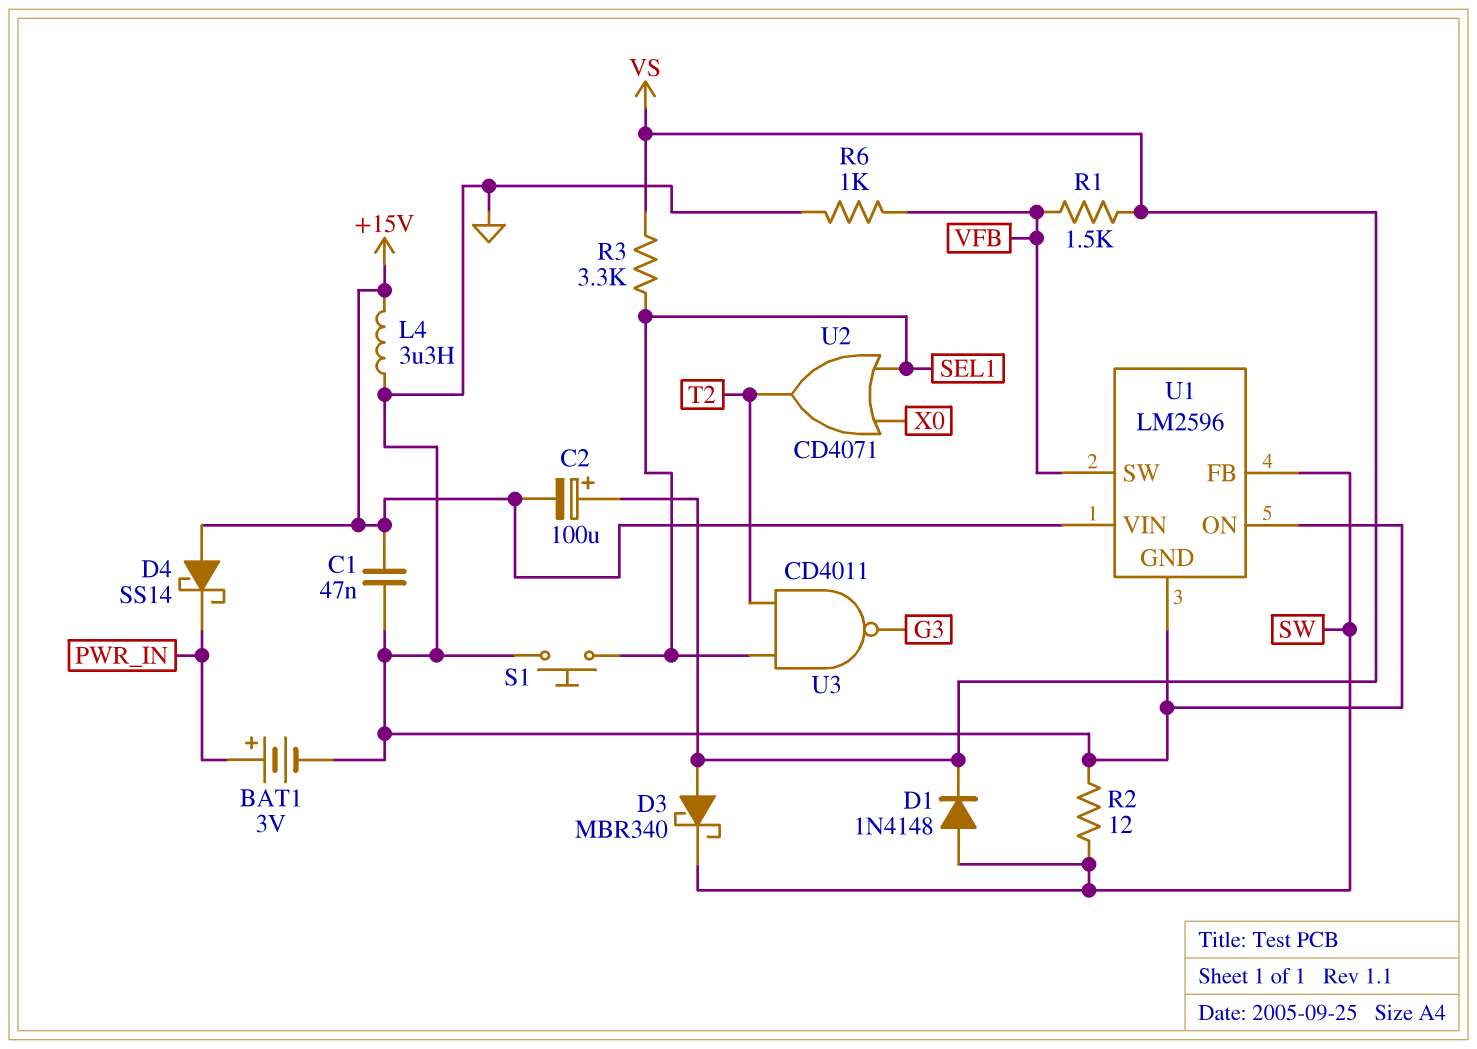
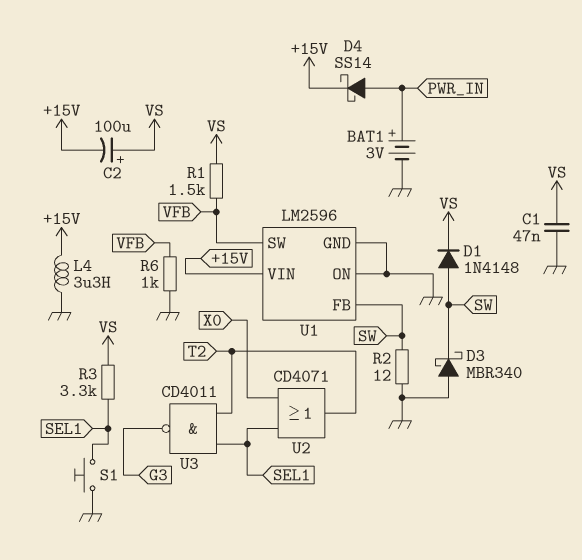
C1: 47nF (+15V, GND) -> 47nF (GND, VS)
D3: schottky MBR340 (A VS, K SW) -> schottky MBR340 (A GND, K SW)
D4: schottky SS14 (A +15V, K PWR_IN) -> schottky SS14 (A PWR_IN, K +15V)

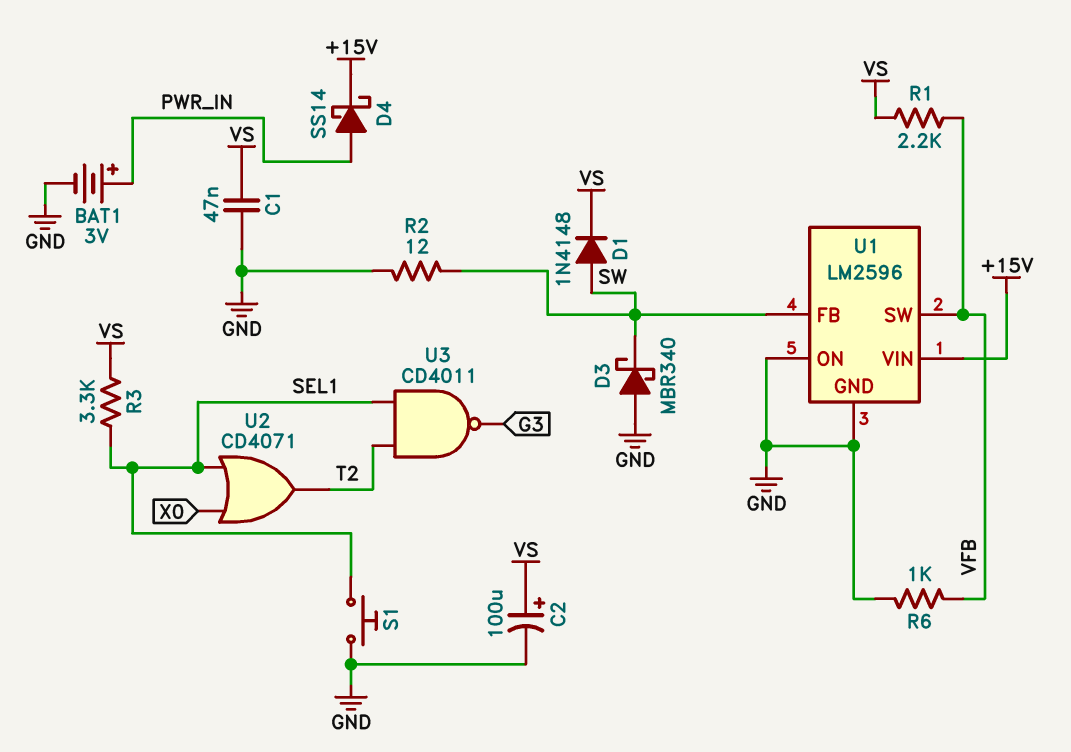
C2: 100uF (plus VS, minus +15V) -> 100uF (plus VS, minus GND)
L4: 3.3uH (+15V, GND) -> none
R1: 1.5k (VFB, VS) -> 2.2k (VFB, VS)

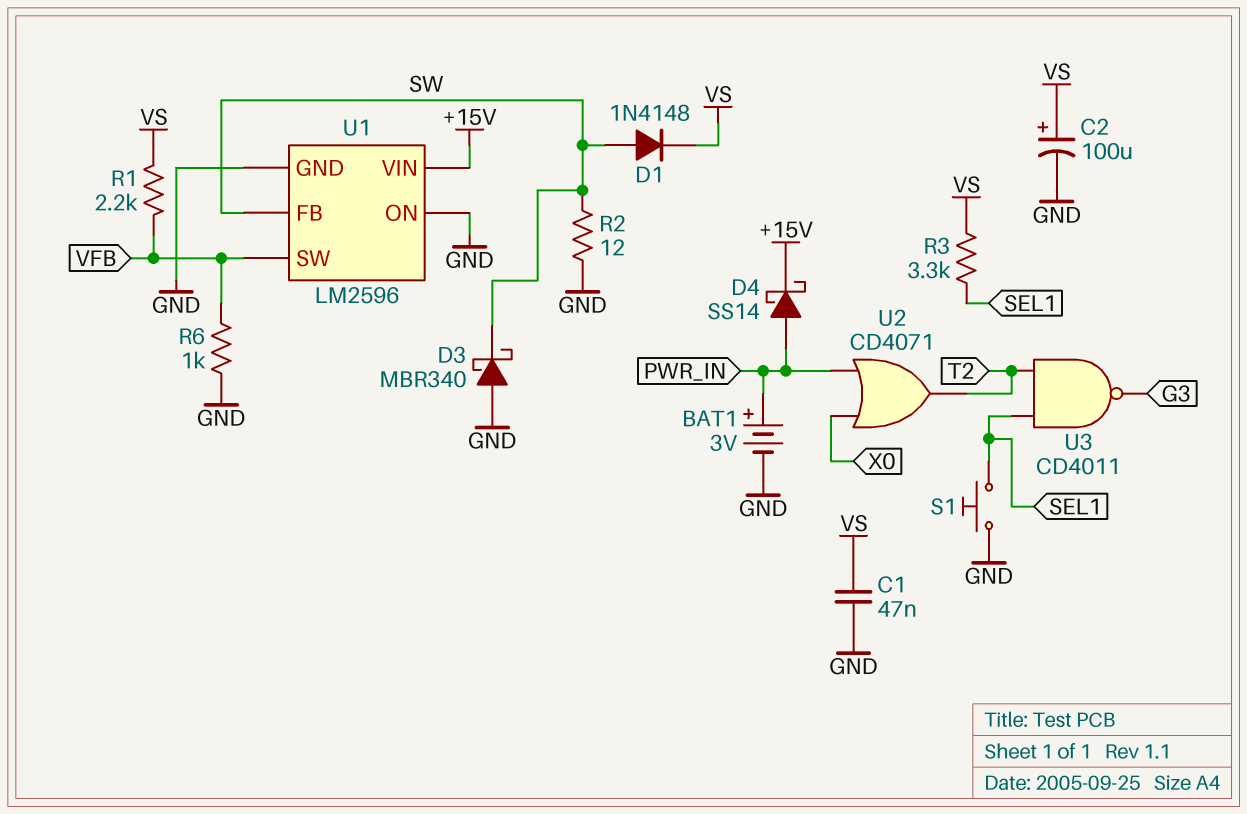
U2: OR CD4071 (in SEL1, in X0, out T2) -> OR CD4071 (in PWR_IN, in X0, out T2)

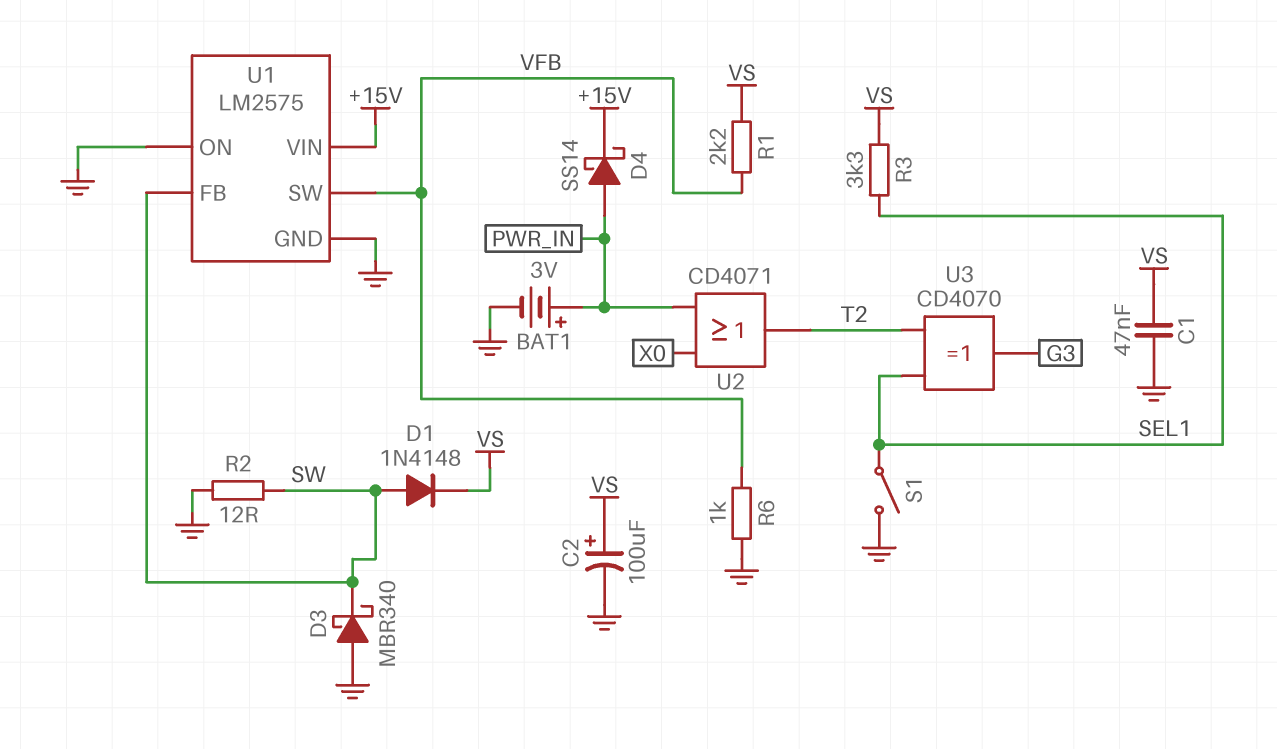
S1: button (GND, SEL1) -> switch (GND, SEL1)
U1: LM2596 -> LM2575
U3: NAND CD4011 (in SEL1, in T2, out G3) -> XOR CD4070 (in SEL1, in T2, out G3)

